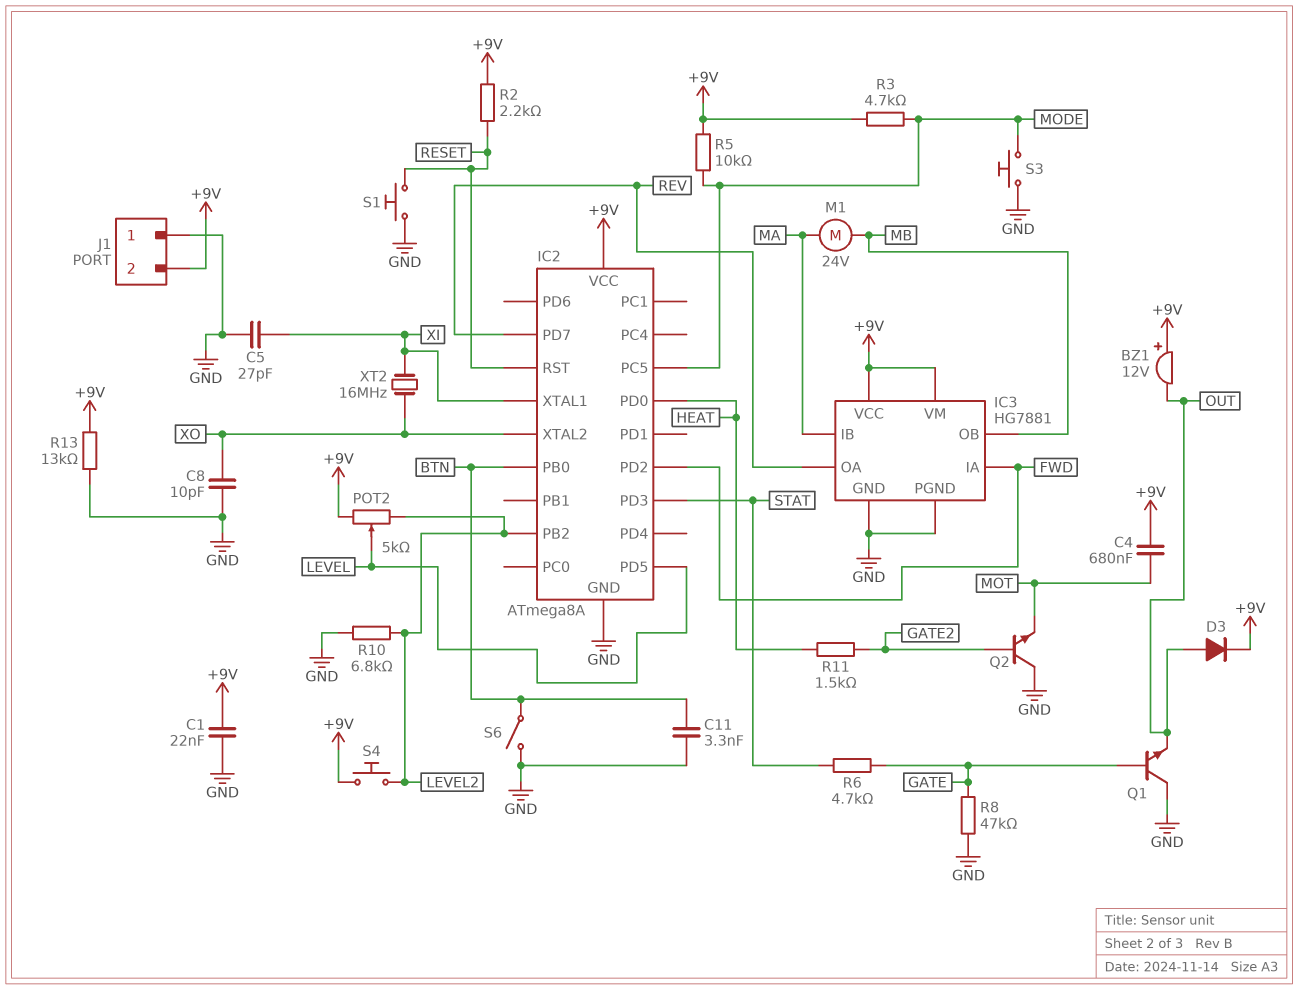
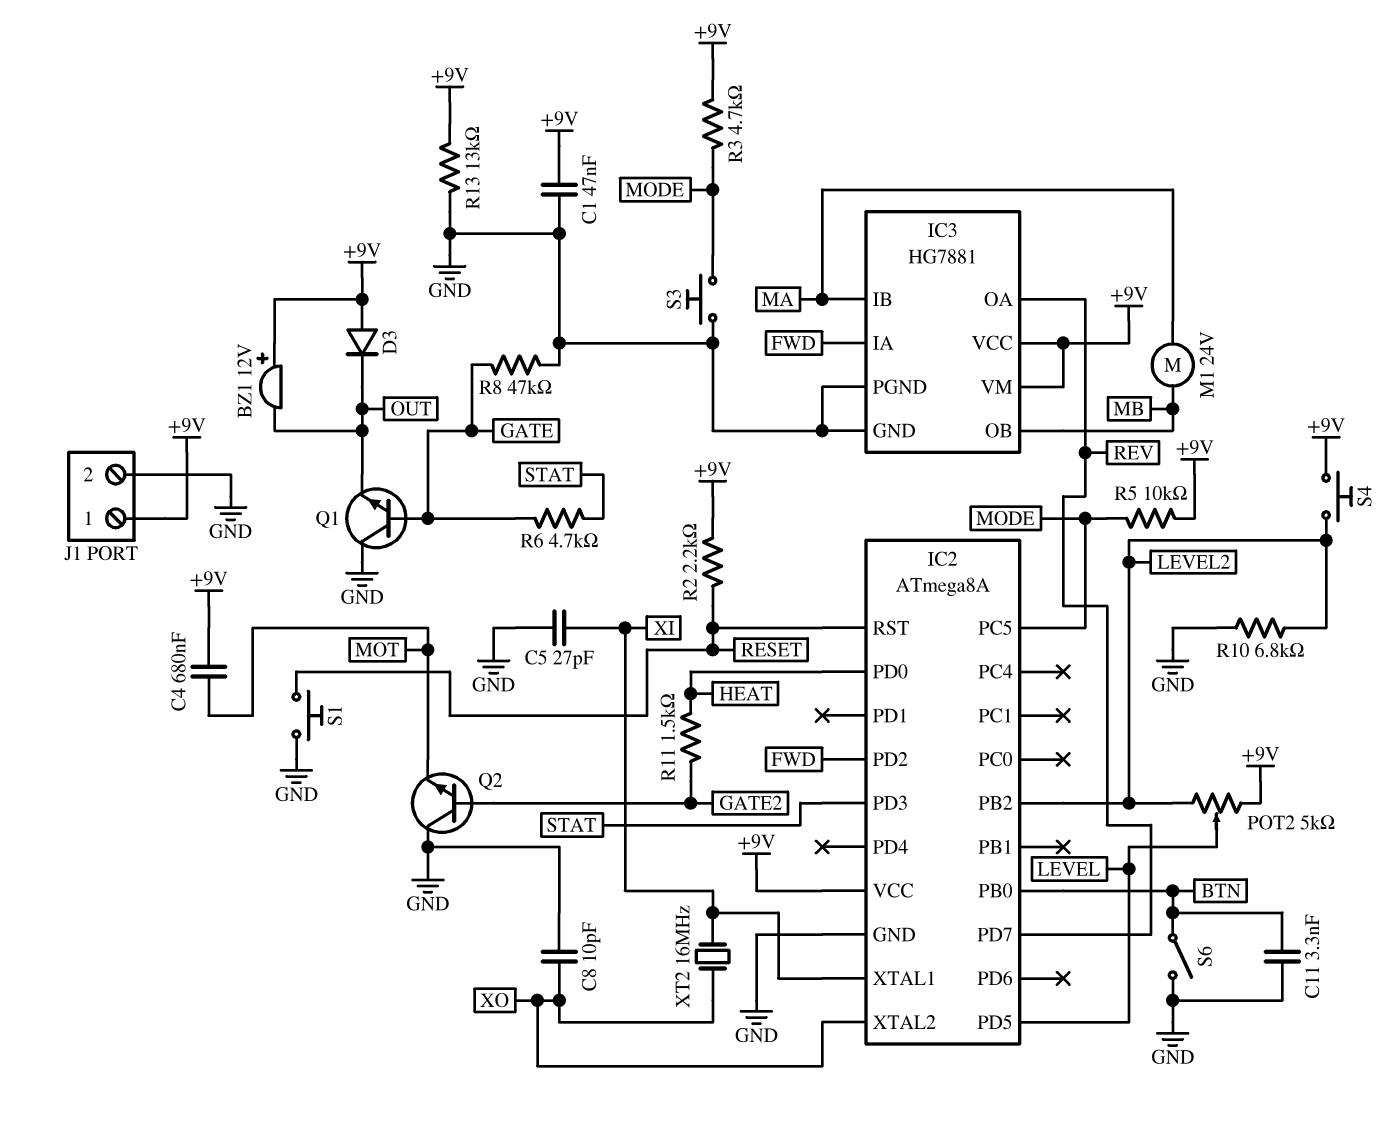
C1: 22nF (+9V, GND) -> 47nF (+9V, GND)
D3: diode (A OUT, K +9V) -> diode (A +9V, K OUT)
J1 pin 1: GND -> +9V
J1 pin 2: +9V -> GND

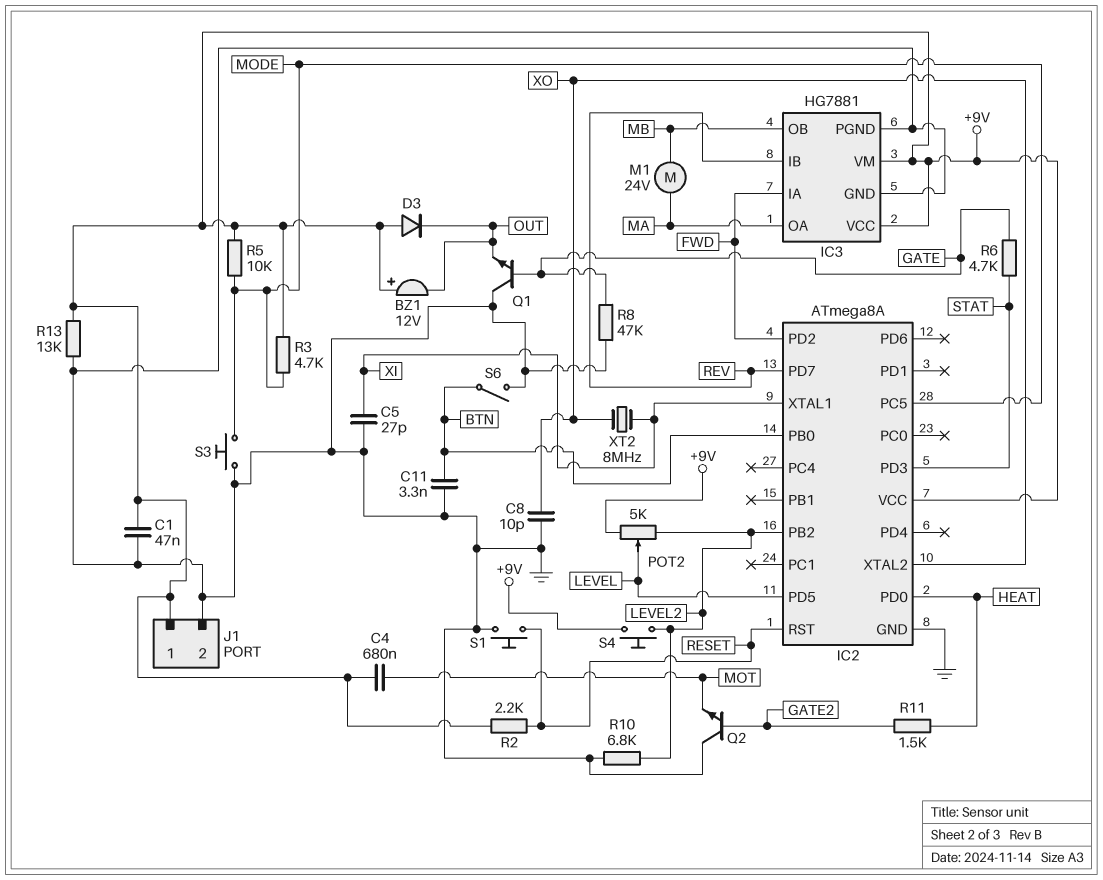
IC3 pin IB: MA -> REV
IC3 pin OA: REV -> MA
XT2: 16MHz (XI, XO) -> 8MHz (XI, XO)

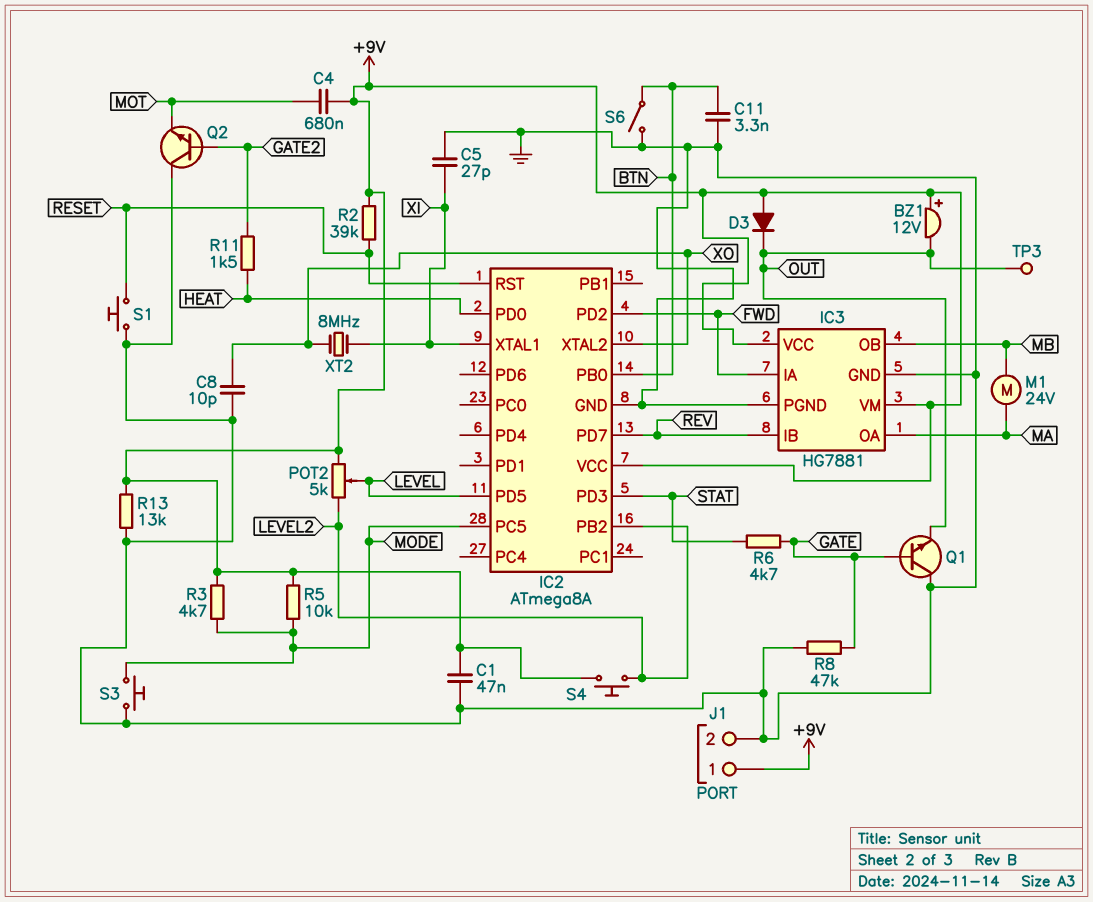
R2: 2.2k (+9V, RESET) -> 39k (+9V, RESET)
R10: 6.8k (GND, LEVEL2) -> none
TP3: none -> test point (OUT)

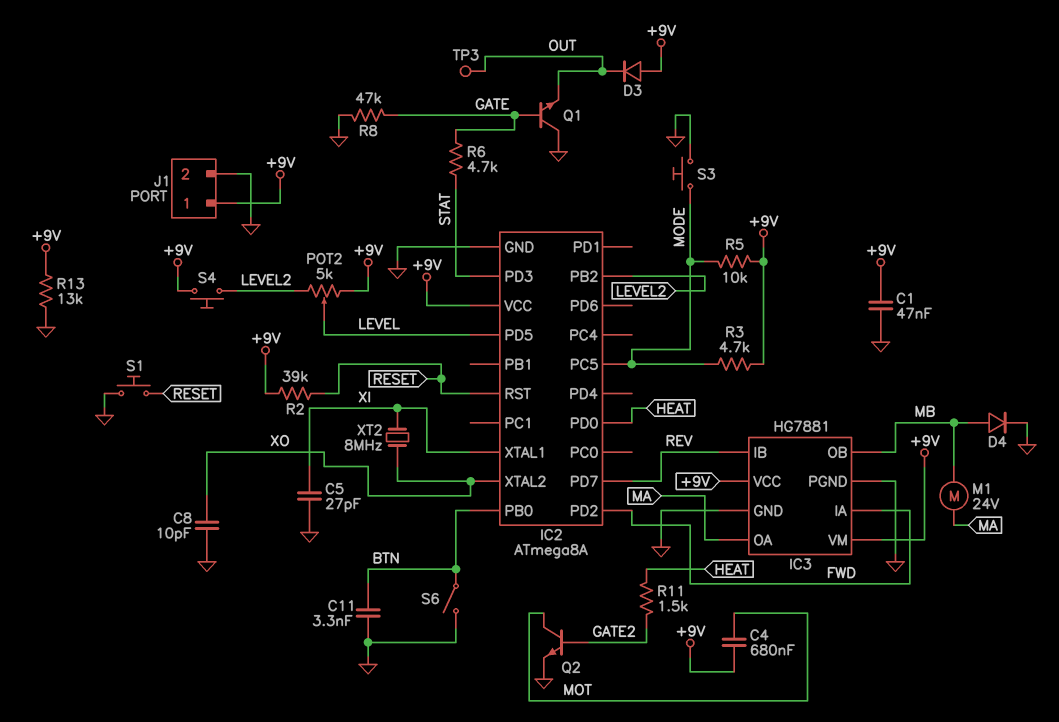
BZ1: buzzer 12V (plus +9V, minus OUT) -> none
D4: none -> diode (A MB, K GND)
Q2: NPN (B GATE2, C GND, E MOT) -> NPN (B GATE2, C MOT, E GND)

